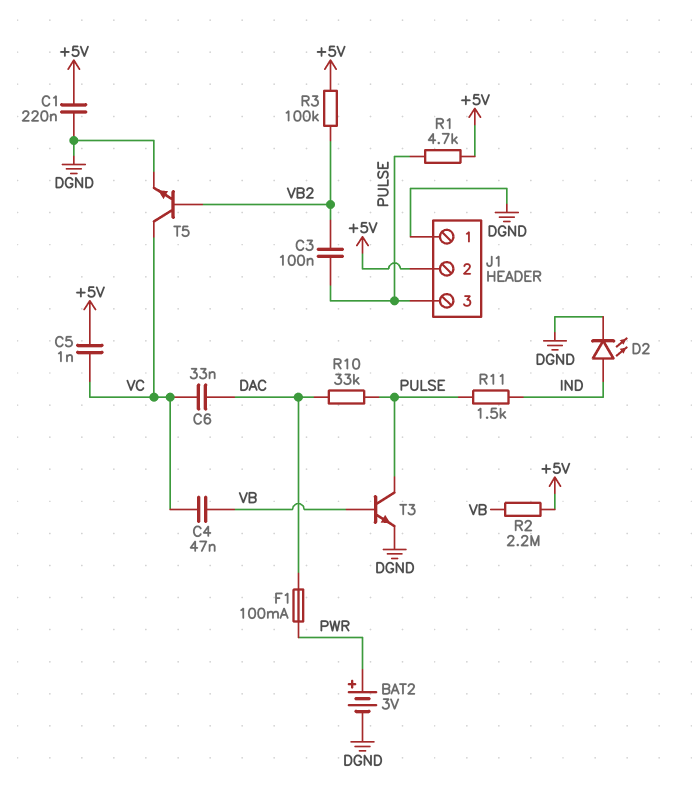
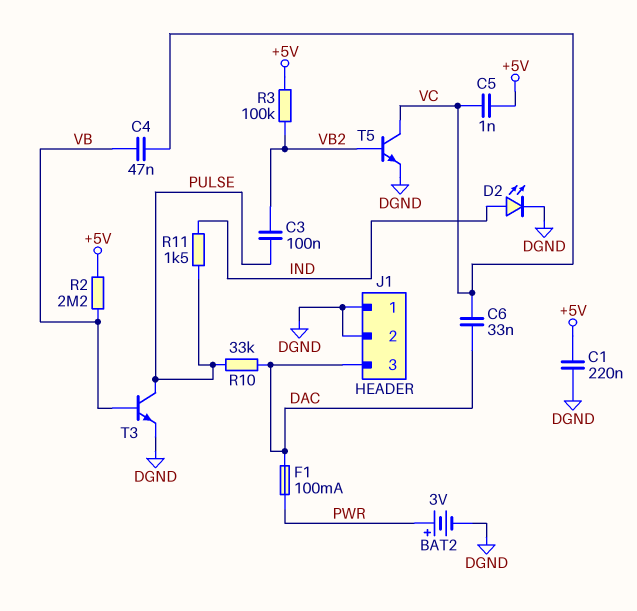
J1 pin 2: +5V -> DGND
J1 pin 3: PULSE -> DAC
R1: 4.7k (+5V, PULSE) -> none

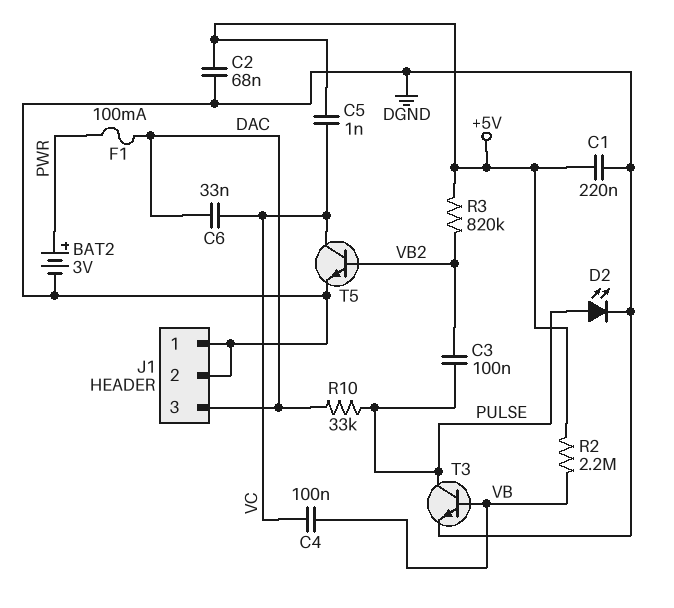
C2: none -> 68nF (+5V, DGND)
C4: 47nF (VB, VC) -> 100nF (VB, VC)
D2: LED (A IND, K DGND) -> LED (A PULSE, K DGND)
R3: 100k (+5V, VB2) -> 820k (+5V, VB2)
R11: 1.5k (IND, PULSE) -> none

